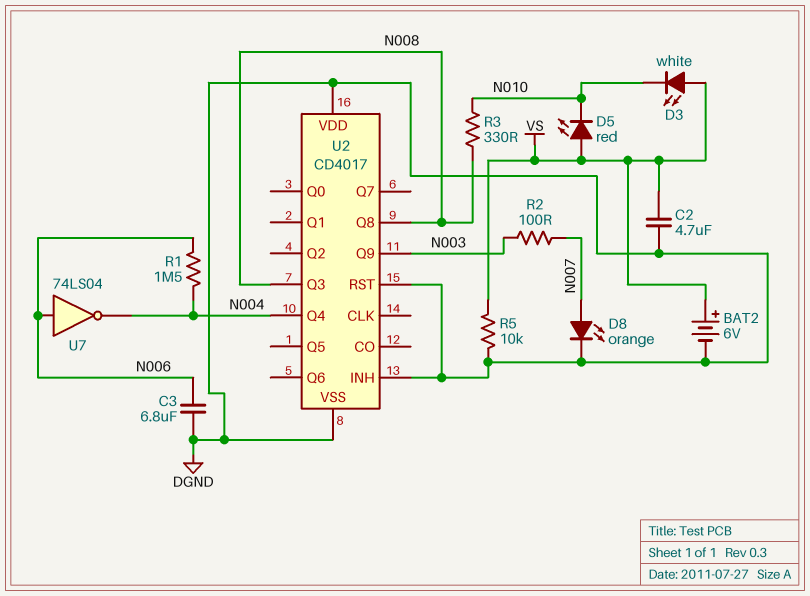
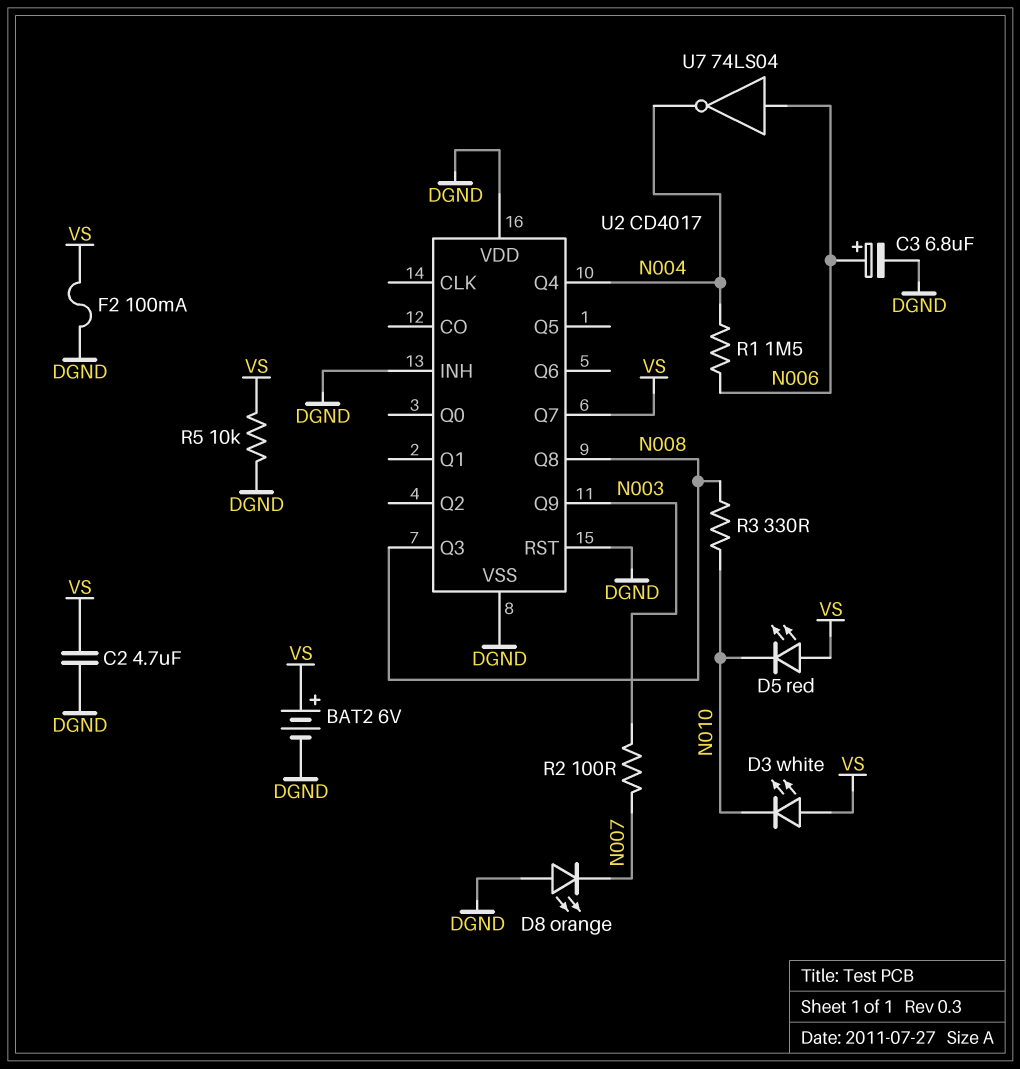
C3: 6.8uF (DGND, N006) -> 6.8uF (plus N006, minus DGND)
D8: LED orange (A N007, K DGND) -> LED orange (A DGND, K N007)
F2: none -> 100mA (DGND, VS)
U2 pin Q7: none -> VS

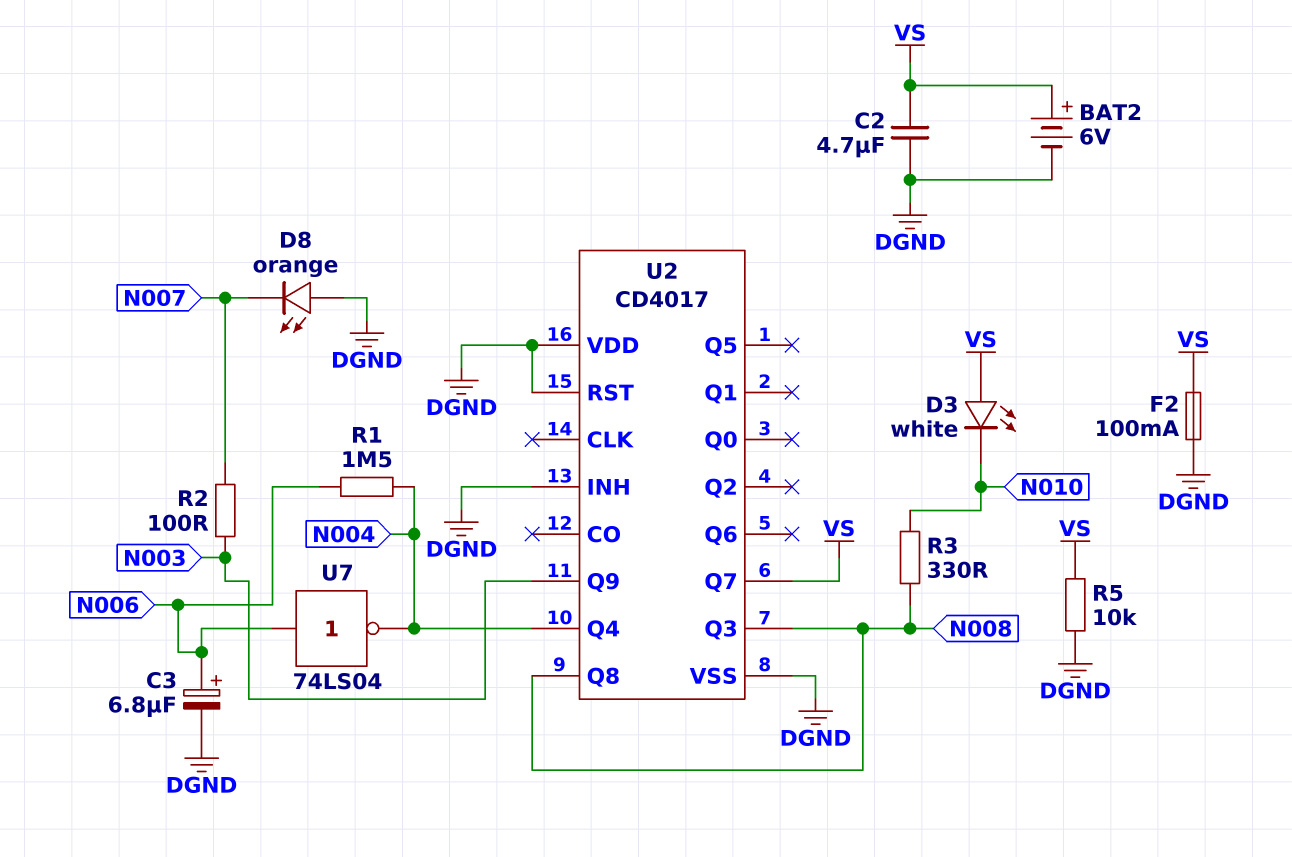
D5: LED red (A VS, K N010) -> none

